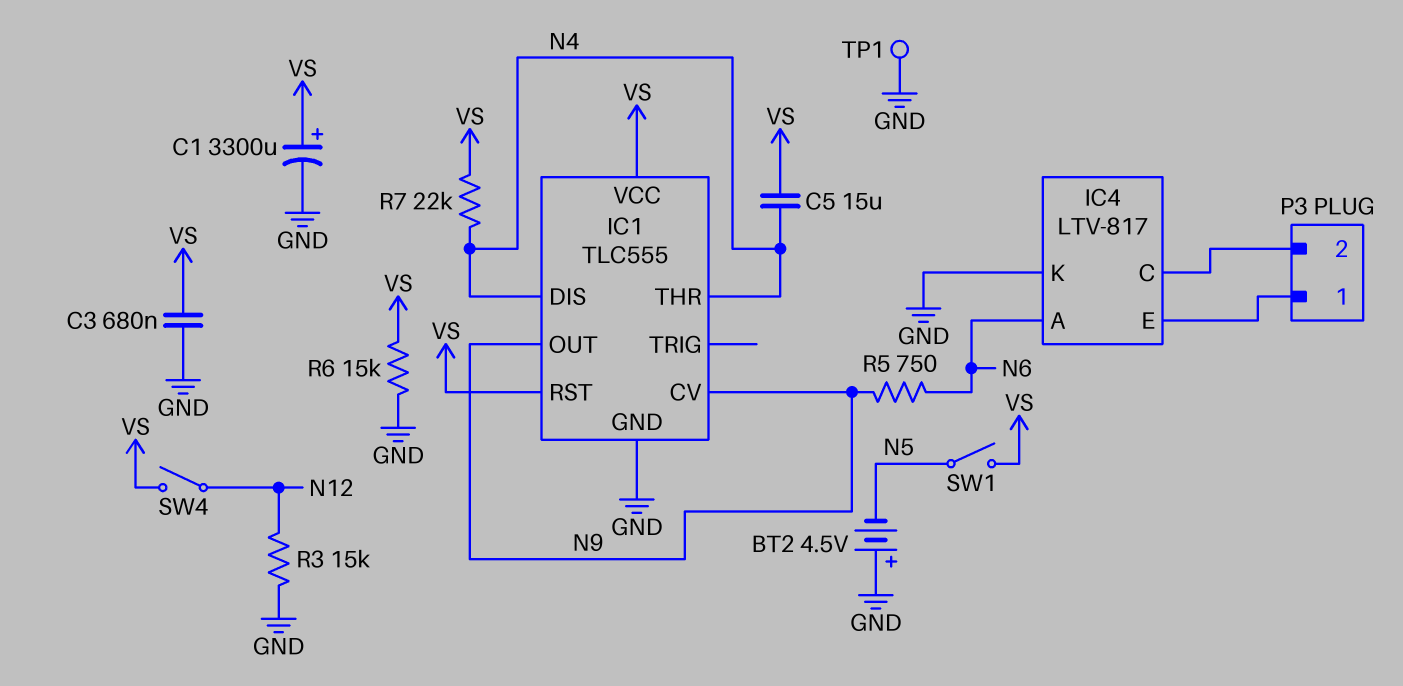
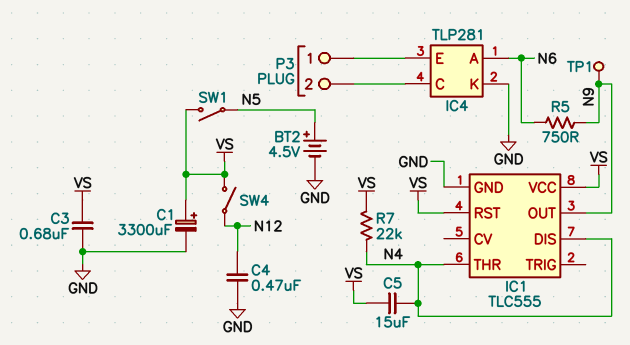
BT2: 4.5V (plus GND, minus N5) -> 4.5V (plus N5, minus GND)
C4: none -> 470nF (GND, N12)
IC1 pin CV: N9 -> none
IC4: LTV-817 -> TLP281
R3: 15k (GND, N12) -> none
R6: 15k (GND, VS) -> none
TP1: test point (GND) -> test point (N9)

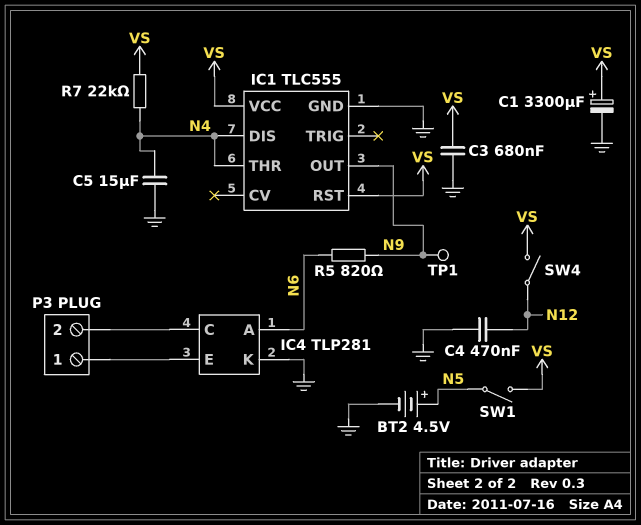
C5: 15uF (N4, VS) -> 15uF (GND, N4)
R5: 750 (N6, N9) -> 820 (N6, N9)

